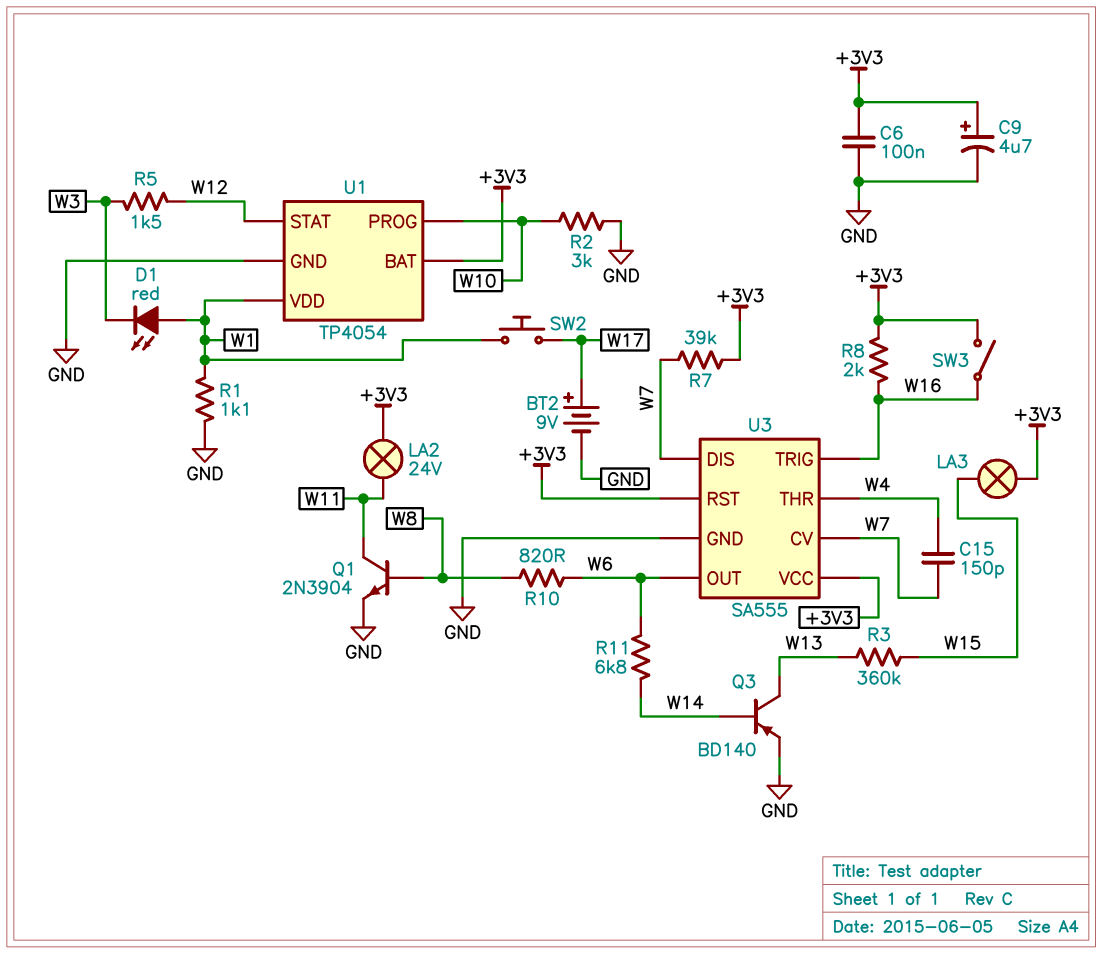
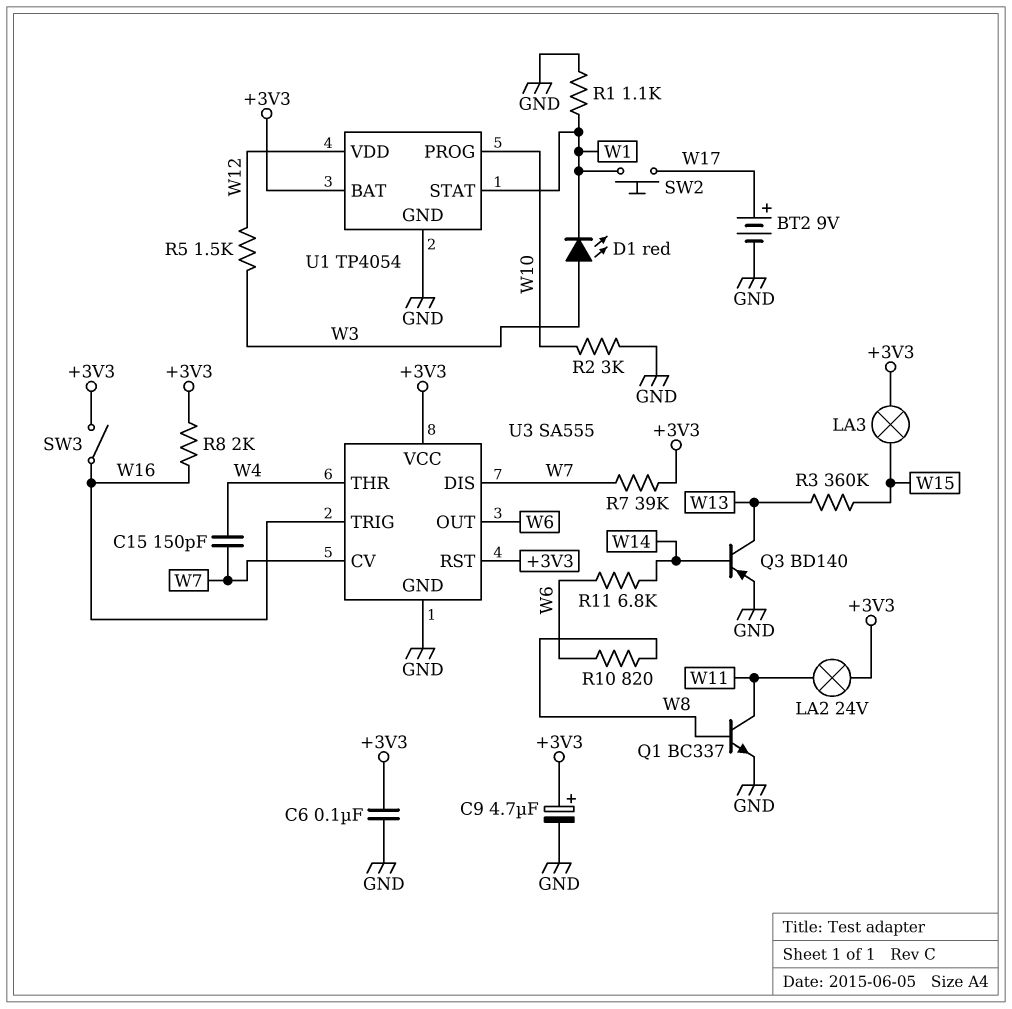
D1: LED red (A W1, K W3) -> LED red (A W3, K W1)
Q1: NPN 2N3904 (B W8, C W11, E GND) -> NPN BC337 (B W8, C W11, E GND)
U1 pin STAT: W12 -> W1
U1 pin VDD: W1 -> W12

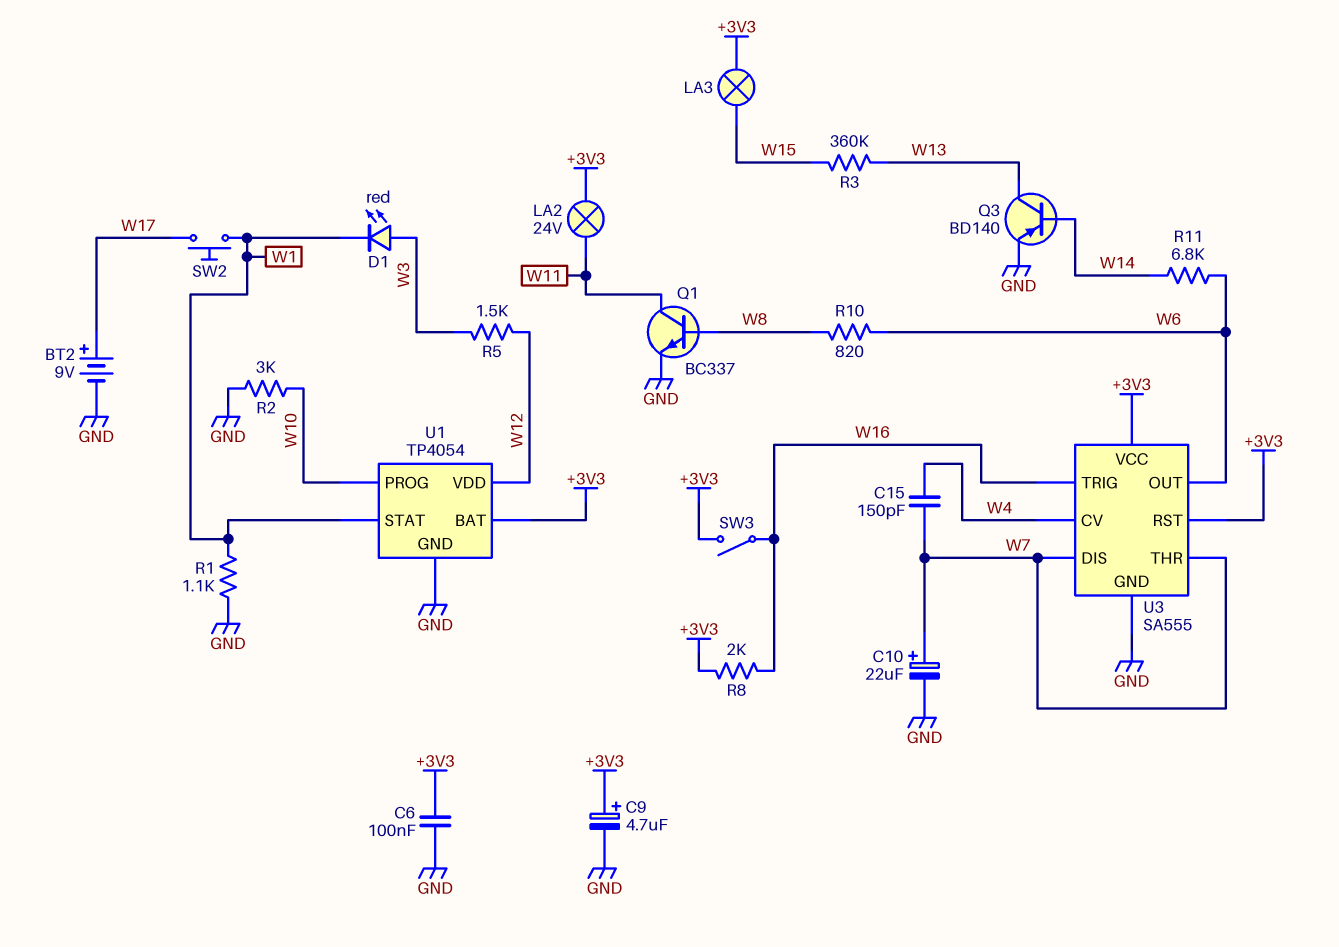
C10: none -> 22uF (plus W7, minus GND)
R7: 39k (+3V3, W7) -> none
U3 pin CV: W7 -> W4
U3 pin THR: W4 -> W7

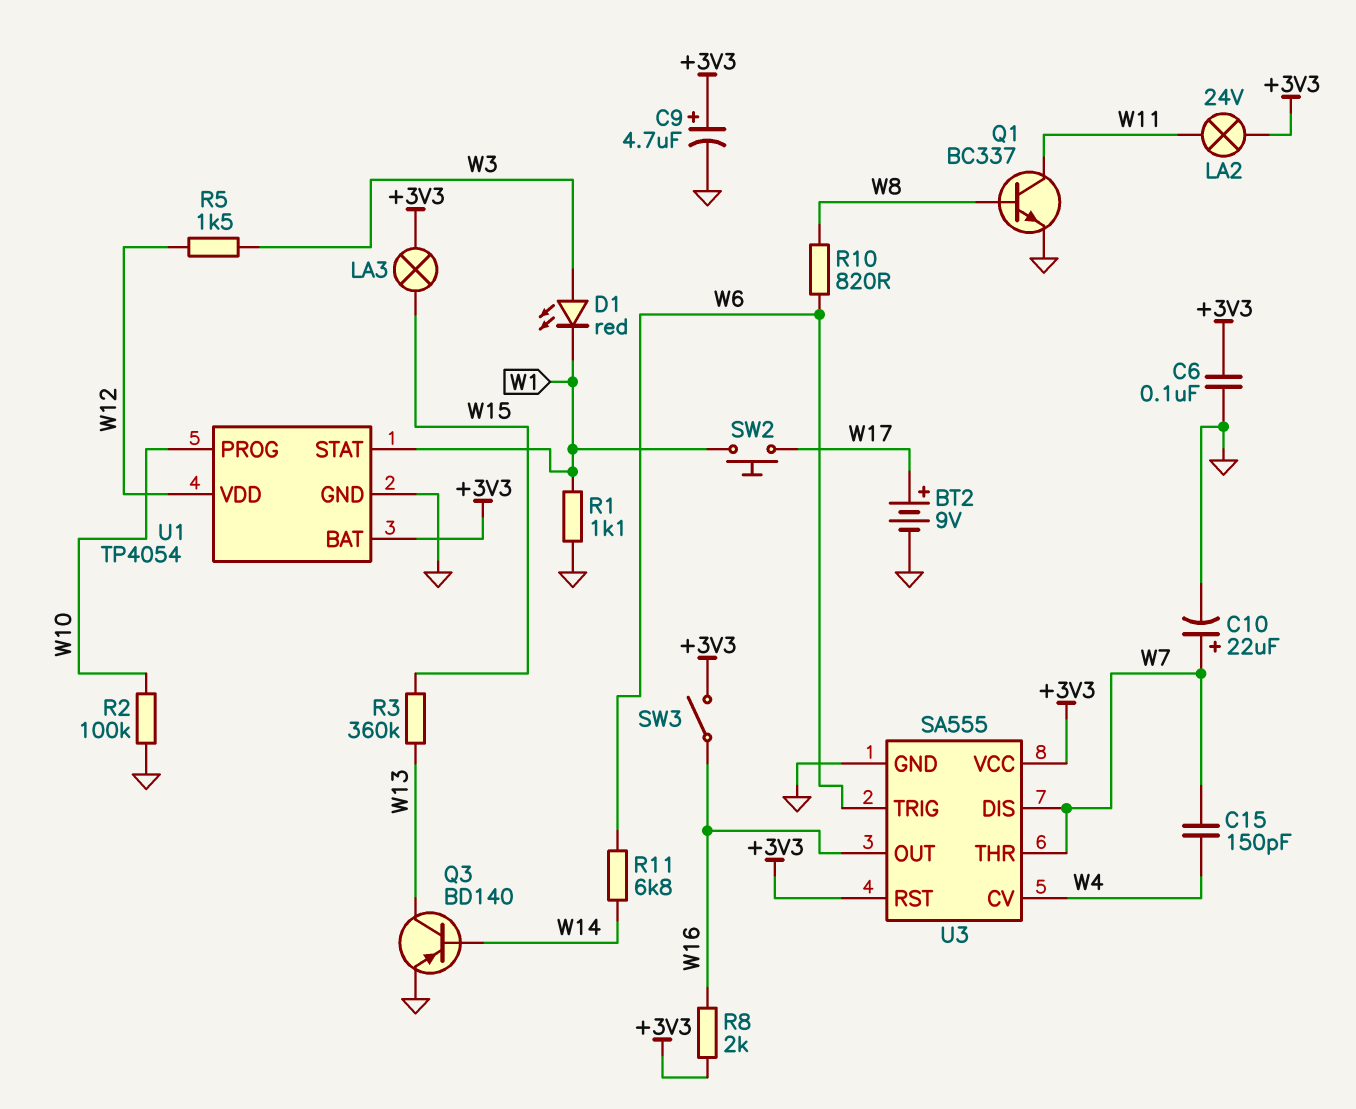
R2: 3k (GND, W10) -> 100k (GND, W10)
U3 pin OUT: W6 -> W16
U3 pin TRIG: W16 -> W6

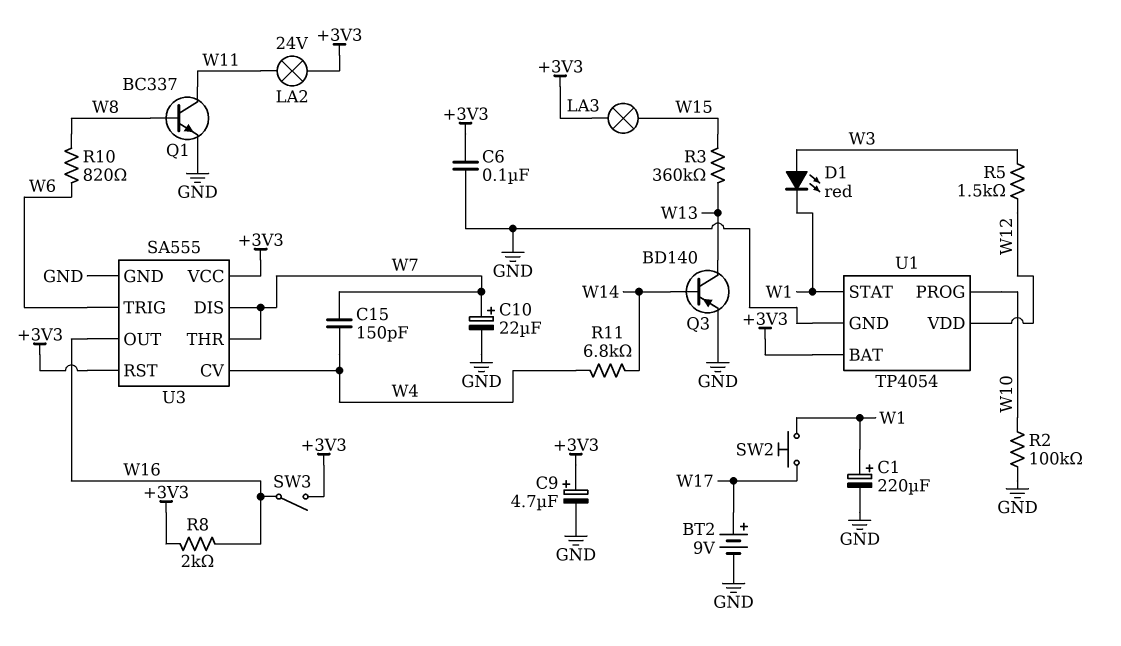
C1: none -> 220uF (plus W1, minus GND)
R1: 1.1k (GND, W1) -> none
R11: 6.8k (W6, W14) -> 6.8k (W4, W14)

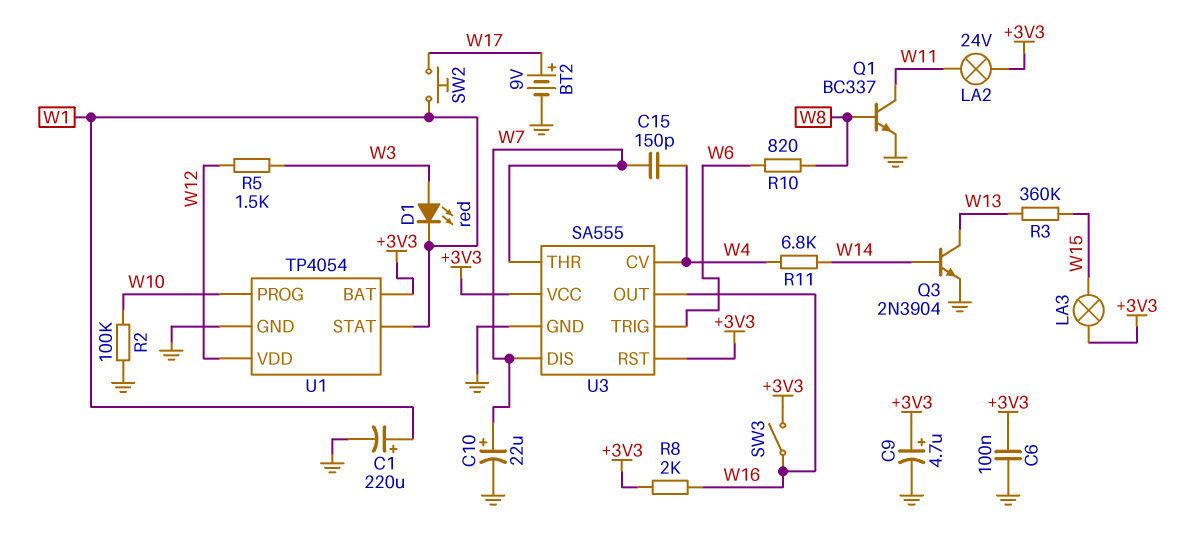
Q3: PNP BD140 (B W14, C W13, E GND) -> NPN 2N3904 (B W14, C W13, E GND)

